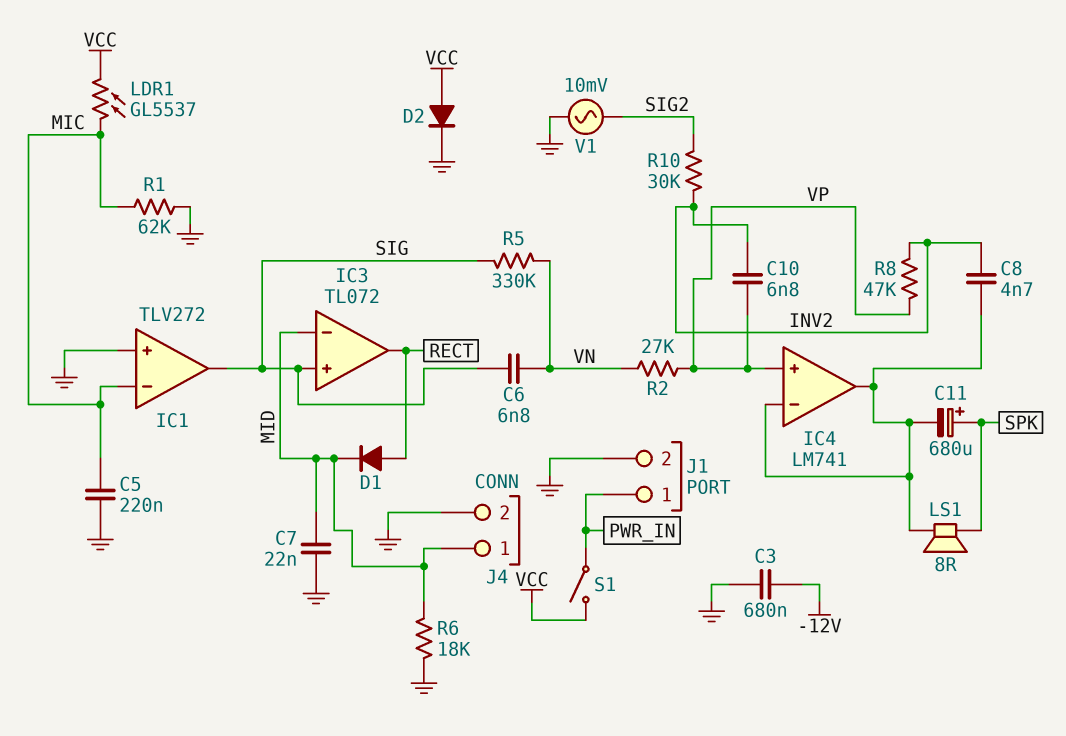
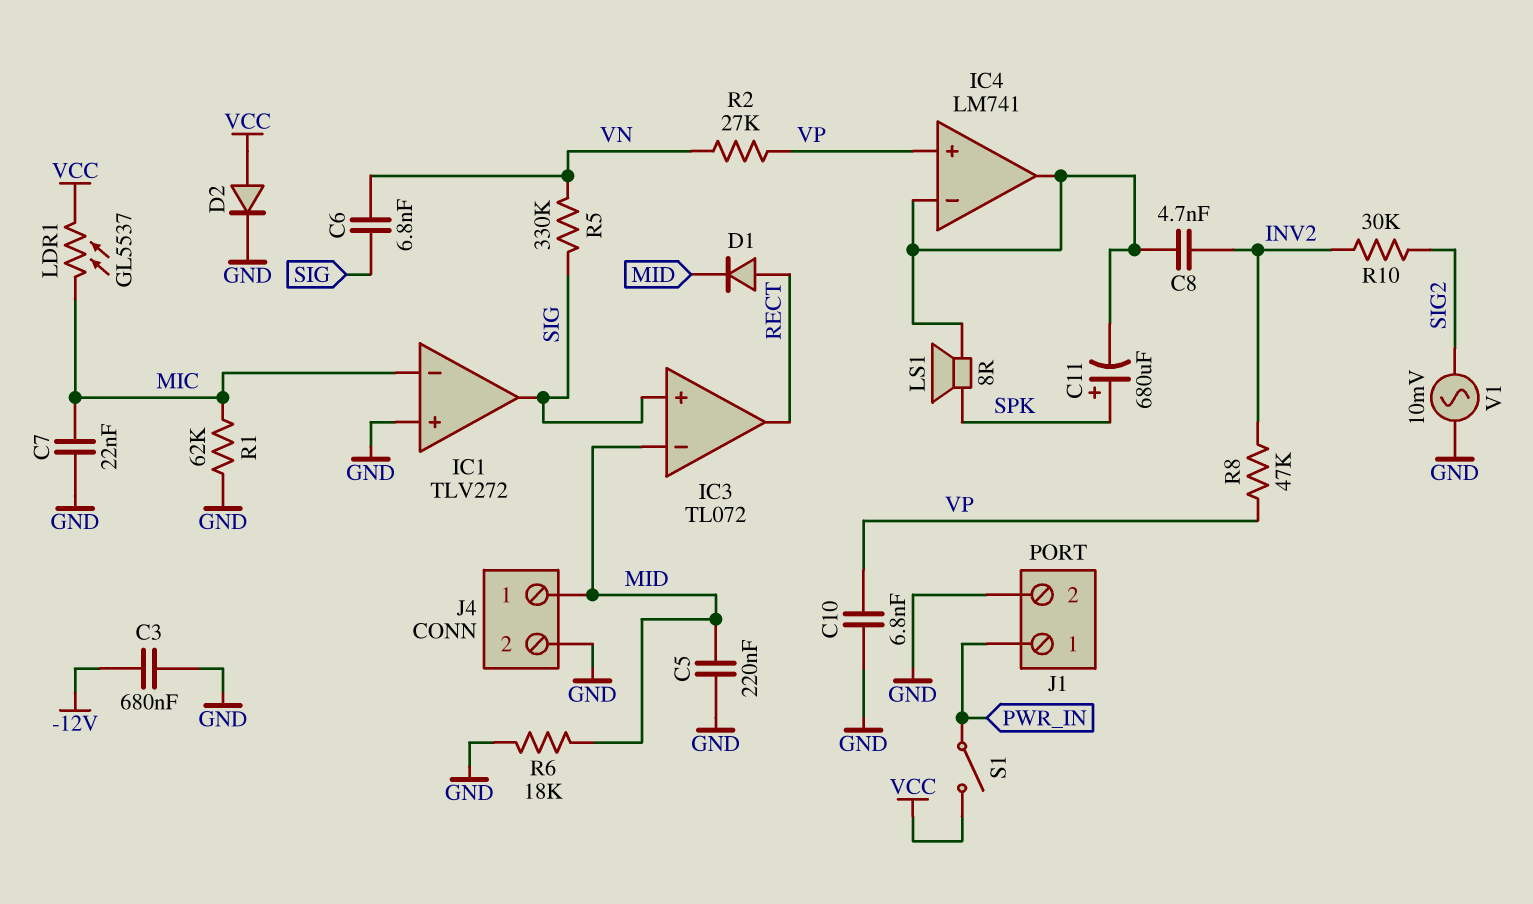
C5: 220nF (GND, MIC) -> 220nF (GND, MID)
C7: 22nF (GND, MID) -> 22nF (GND, MIC)
C10: 6.8nF (INV2, VP) -> 6.8nF (GND, VP)

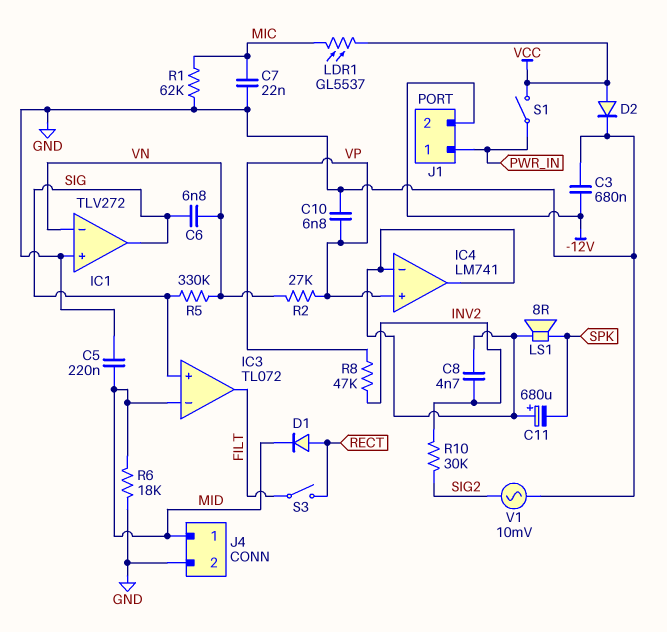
C11: 680uF (plus SPK, minus IC4/in-) -> 680uF (plus IC4/in-, minus SPK)
IC1 pin in-: MIC -> VN
IC3 pin out: RECT -> FILT
J1 pin 2: GND -> -12V
S3: none -> switch (FILT, RECT)

